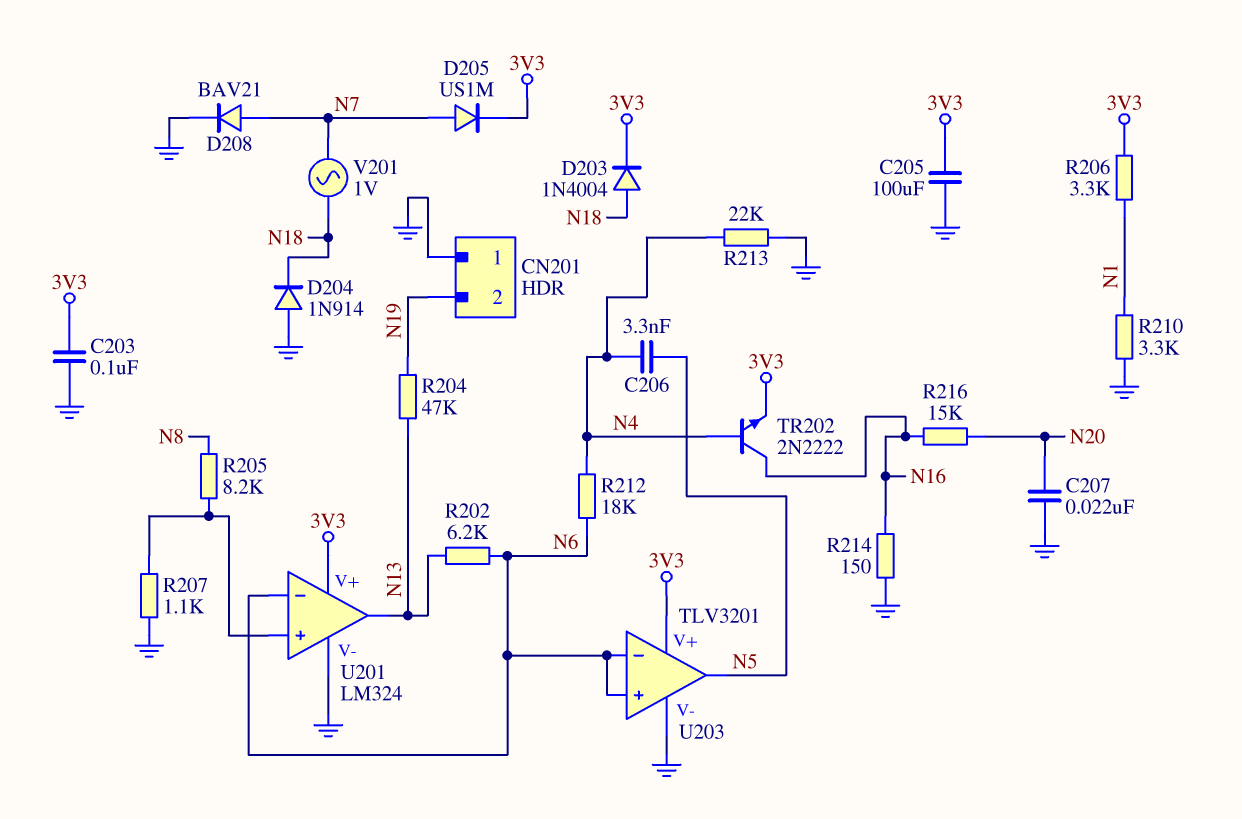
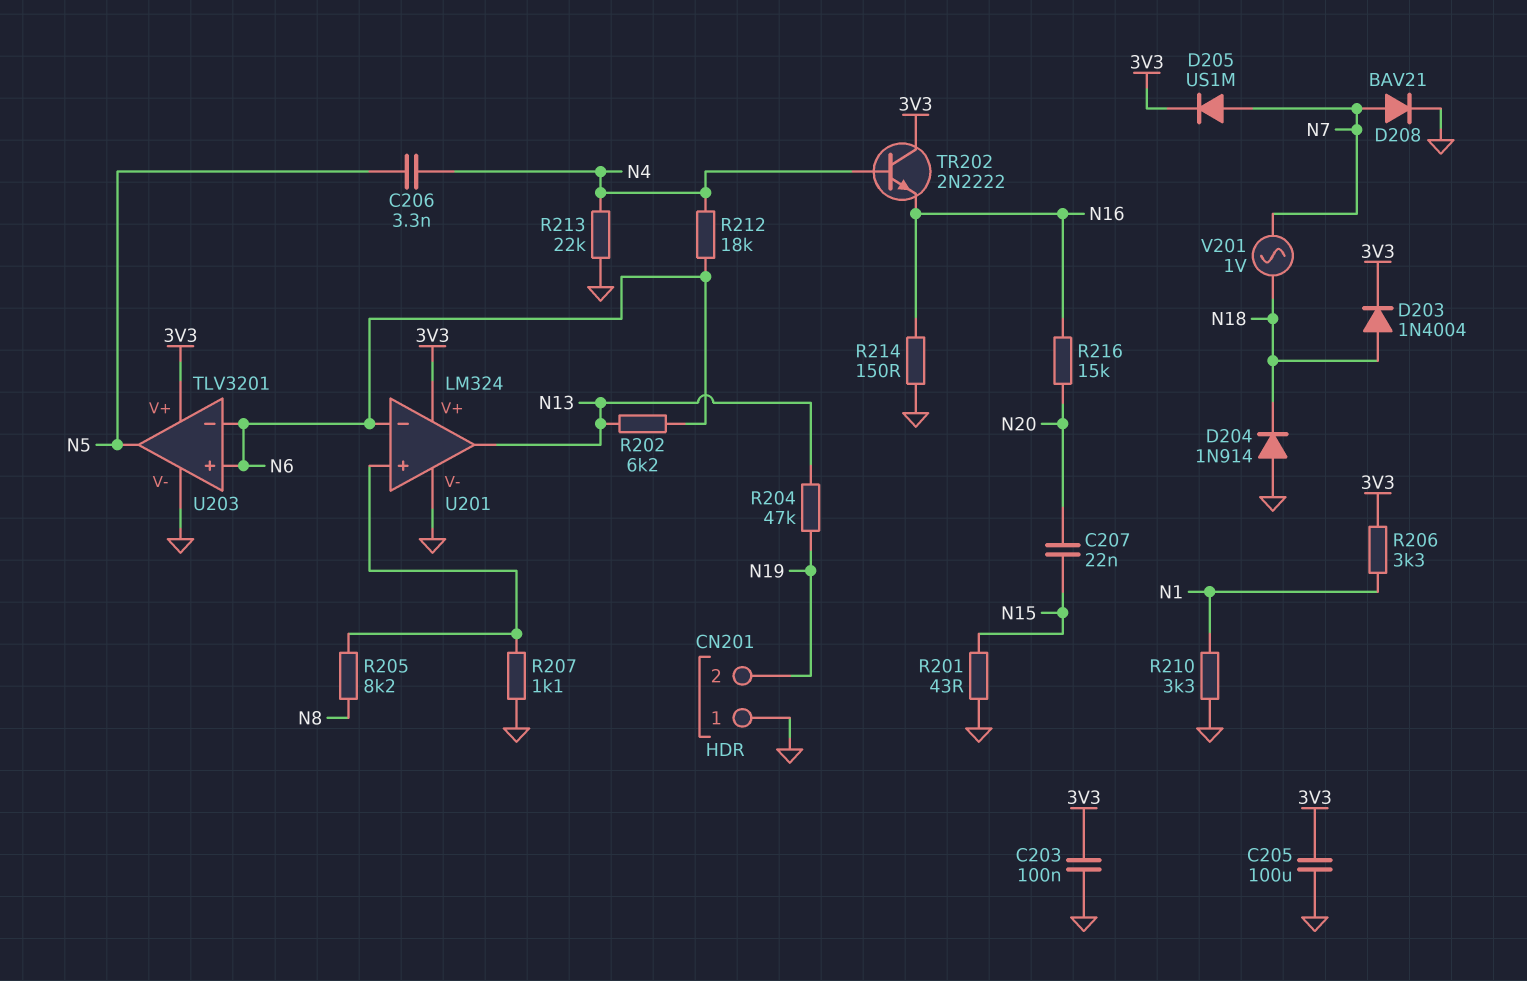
C207: 22nF (GND, N20) -> 22nF (N15, N20)
R201: none -> 43 (GND, N15)
TR202: NPN 2N2222 (B N4, C N16, E 3V3) -> NPN 2N2222 (B N4, C 3V3, E N16)

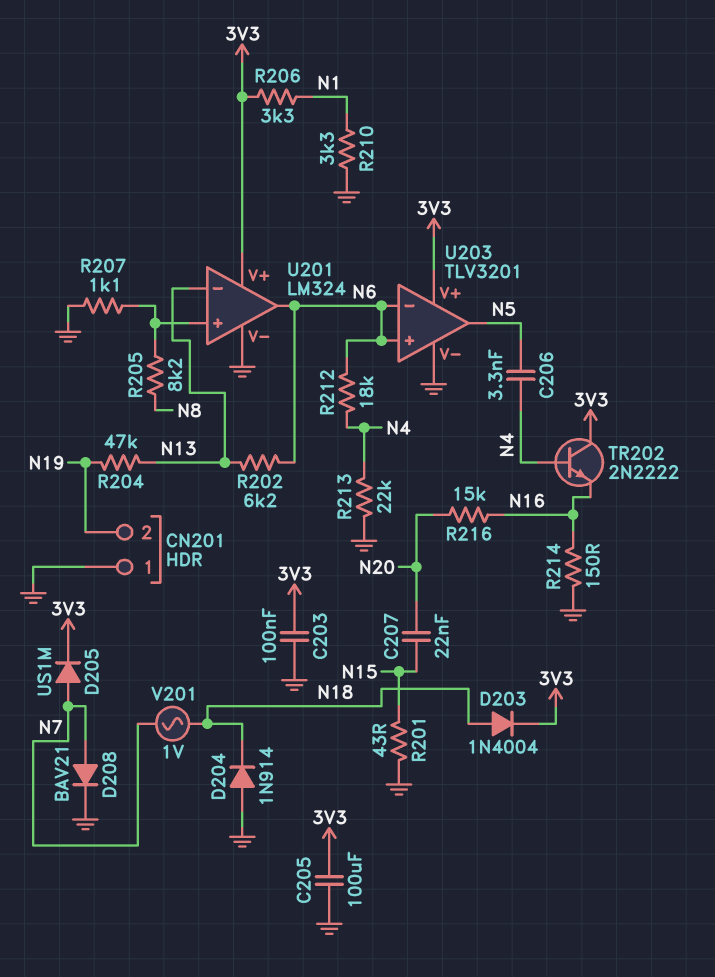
U201 pin in-: N6 -> N13
U201 pin out: N13 -> N6

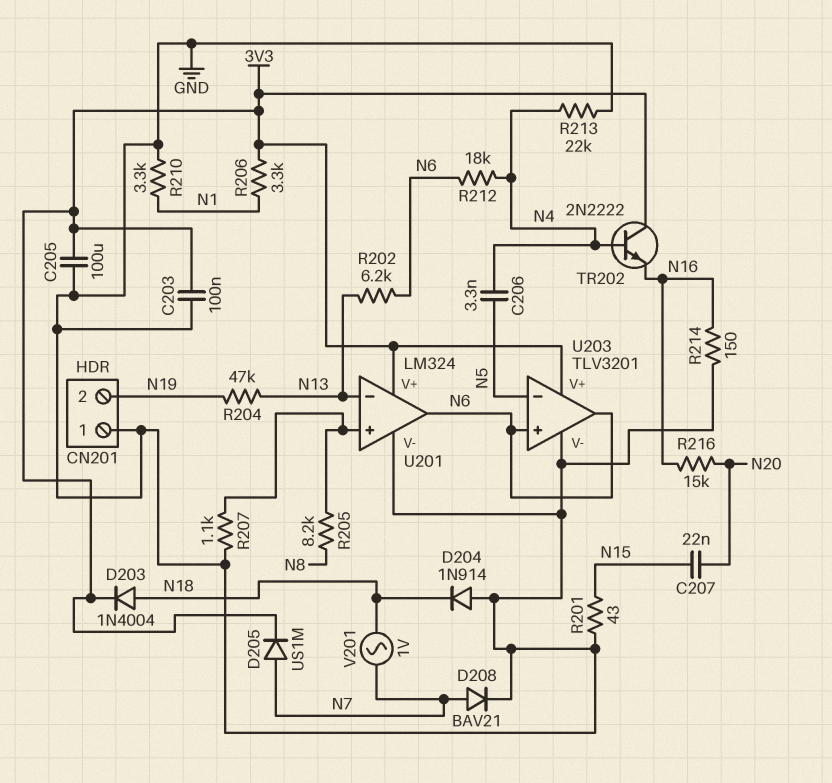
U203 pin in-: N6 -> N5
U203 pin out: N5 -> N6

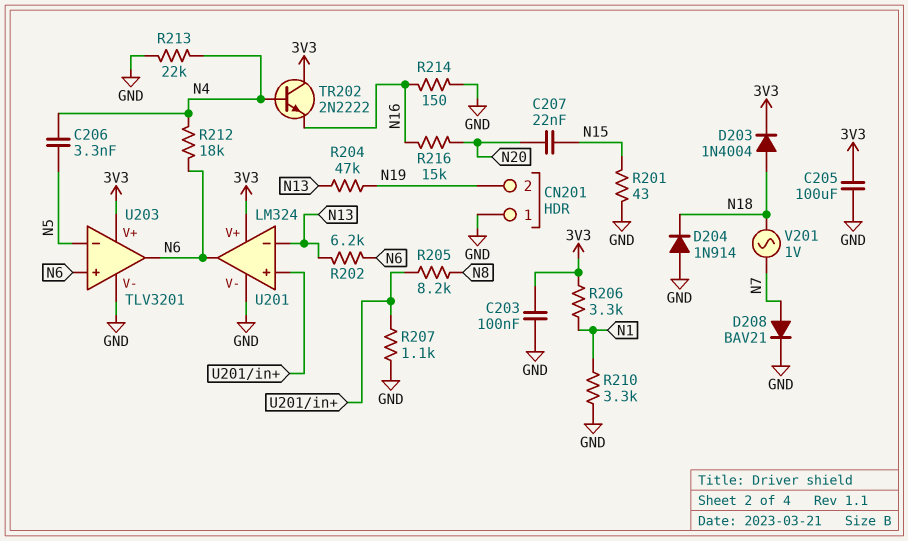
D205: diode US1M (A N7, K 3V3) -> none

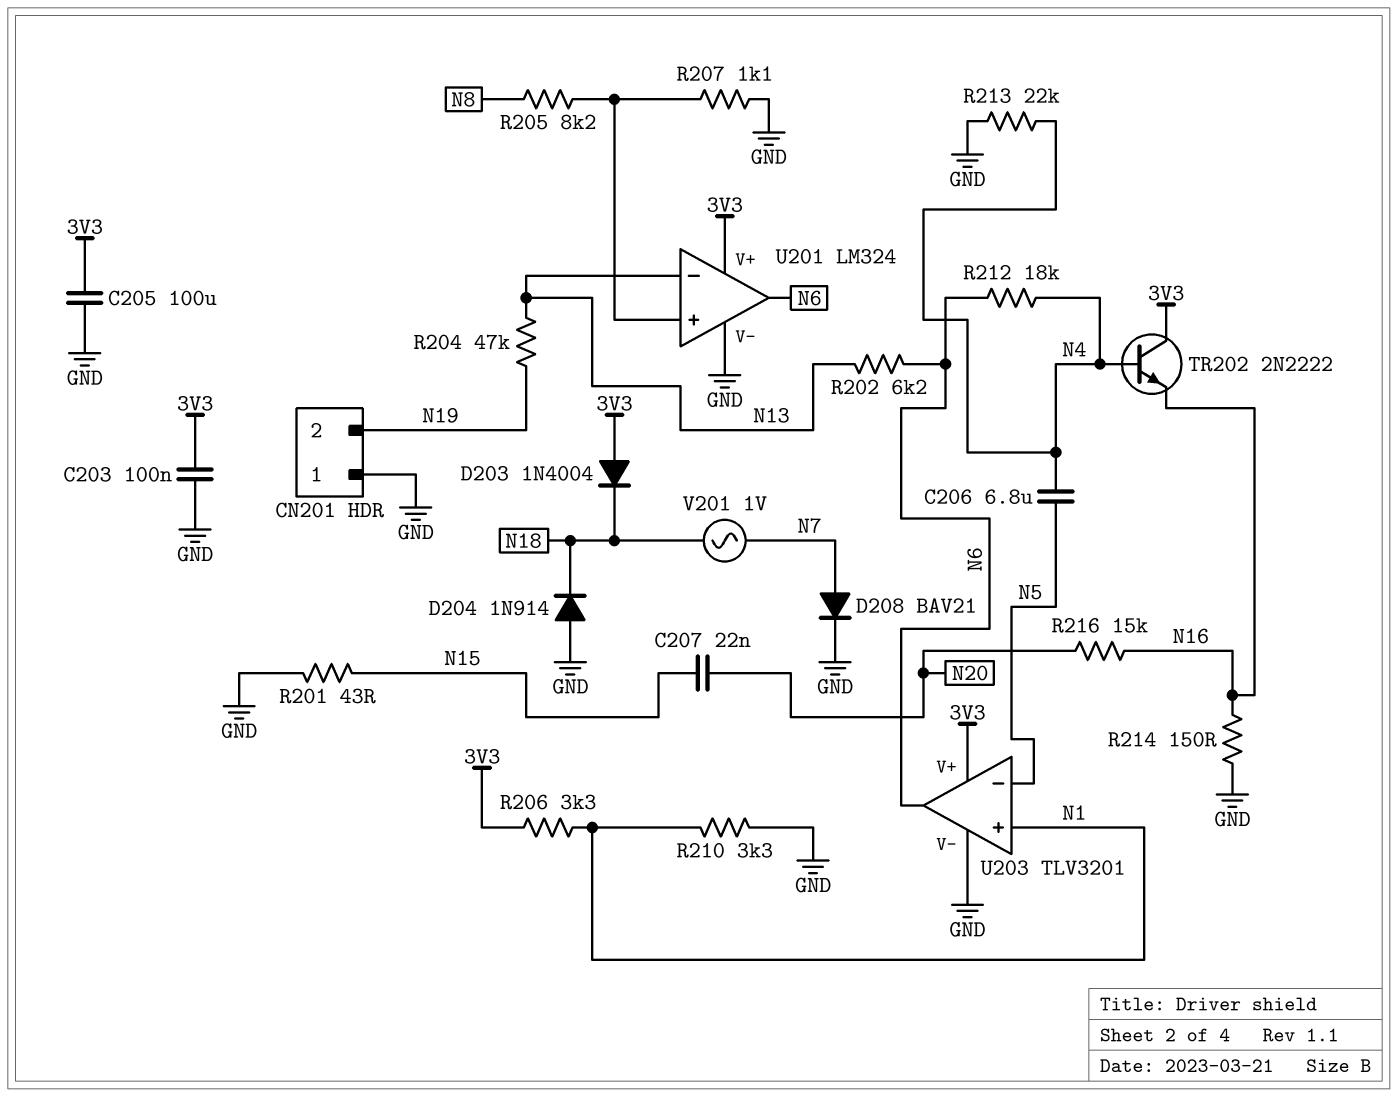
C206: 3.3nF (N4, N5) -> 6.8uF (N4, N5)
D203: diode 1N4004 (A N18, K 3V3) -> diode 1N4004 (A 3V3, K N18)
U203 pin in+: N6 -> N1

